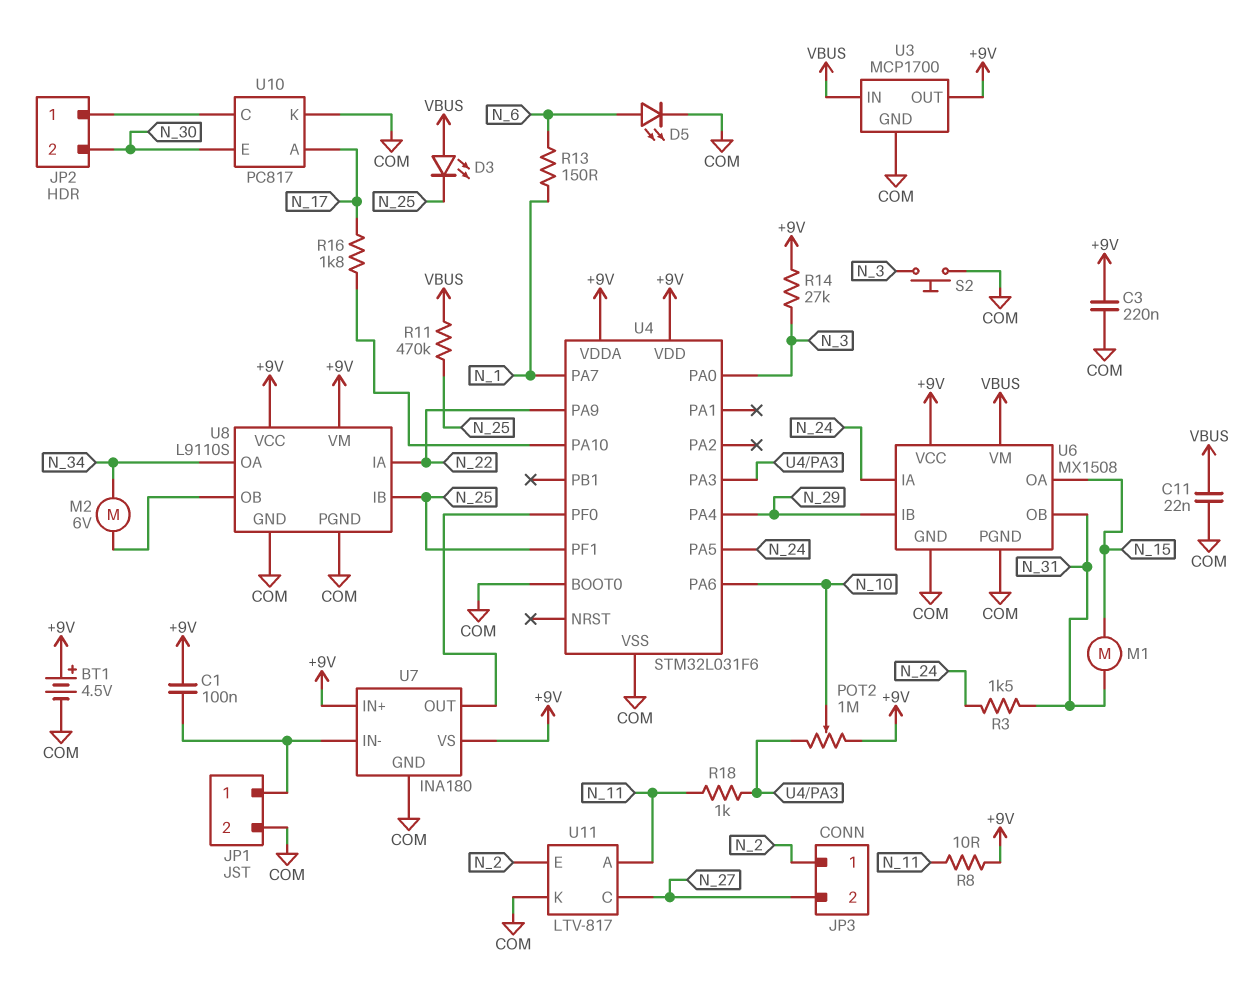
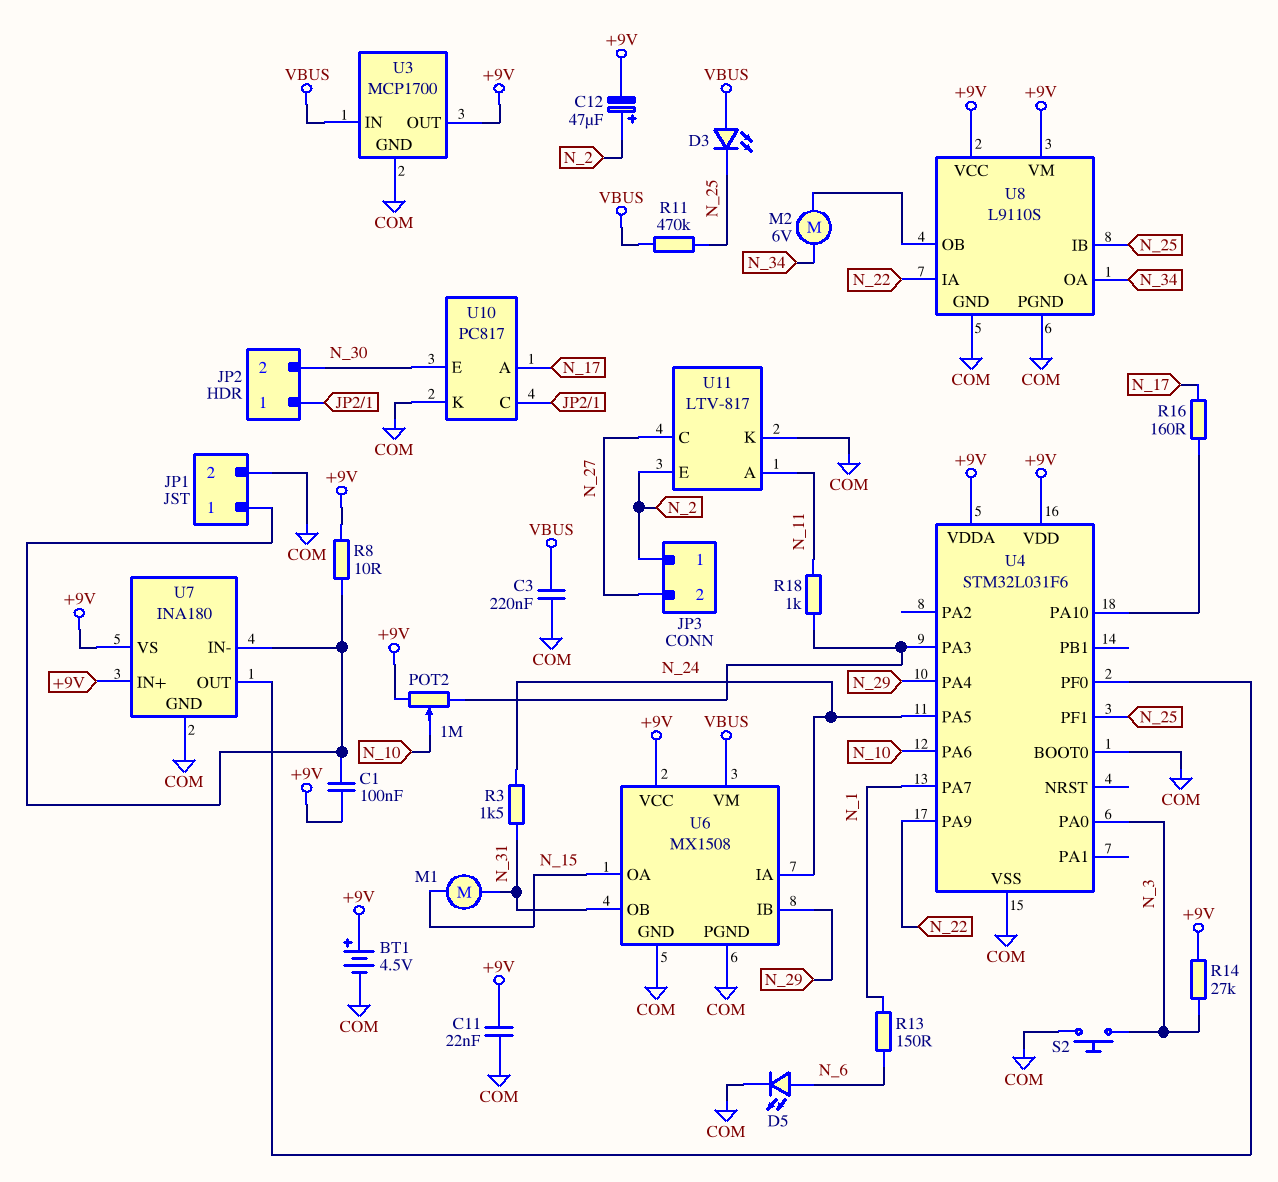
C3: 220nF (+9V, COM) -> 220nF (COM, VBUS)
C11: 22nF (COM, VBUS) -> 22nF (+9V, COM)
C12: none -> 47uF (plus N_2, minus +9V)
R8: 10 (+9V, N_11) -> 10 (+9V, JP1/1)
R16: 1.8k (N_17, U4/PA10) -> 160 (N_17, U4/PA10)

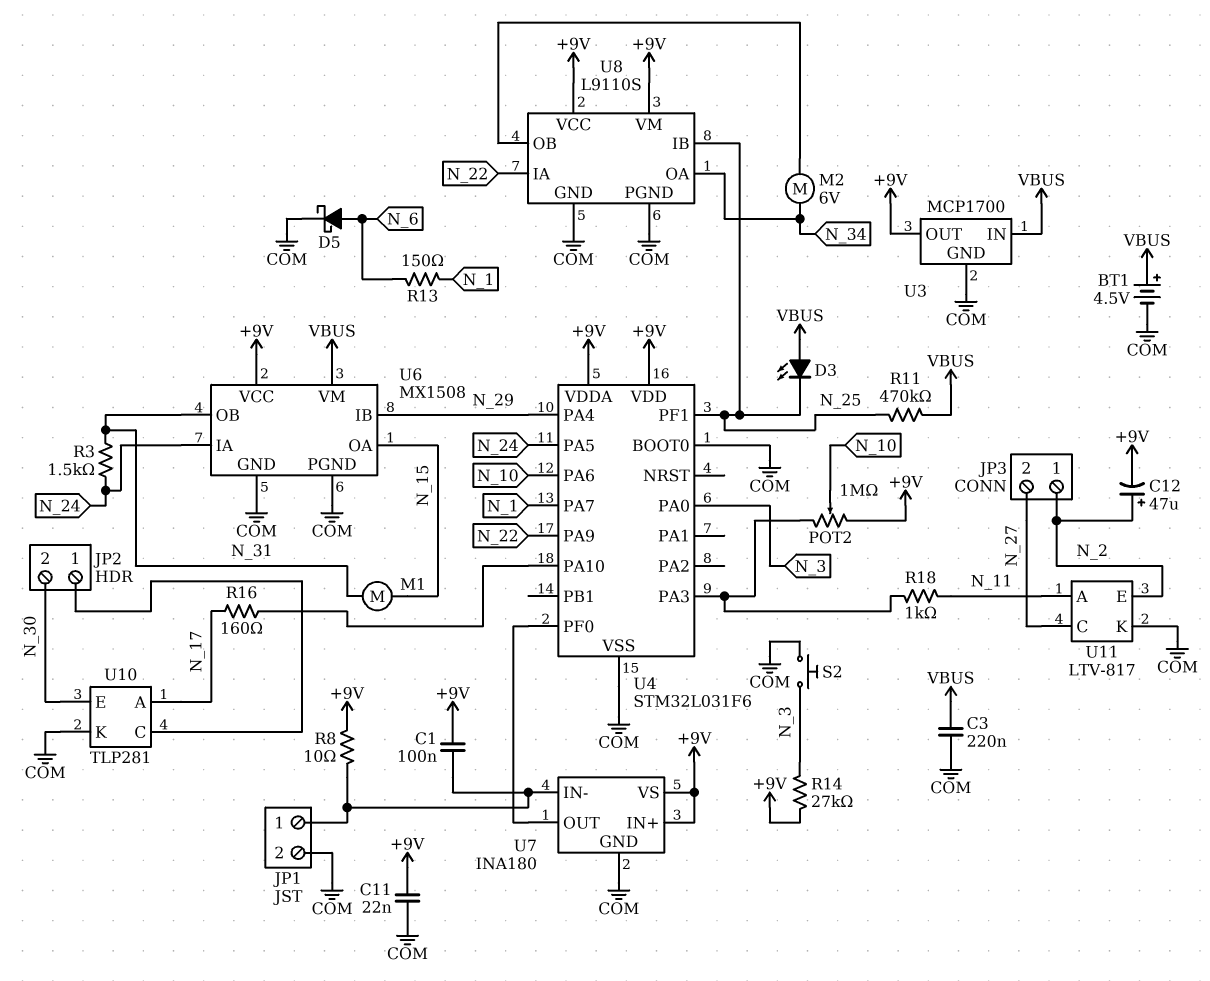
BT1: 4.5V (plus +9V, minus COM) -> 4.5V (plus VBUS, minus COM)
D5: LED (A N_6, K COM) -> schottky (A N_6, K COM)
U10: PC817 -> TLP281

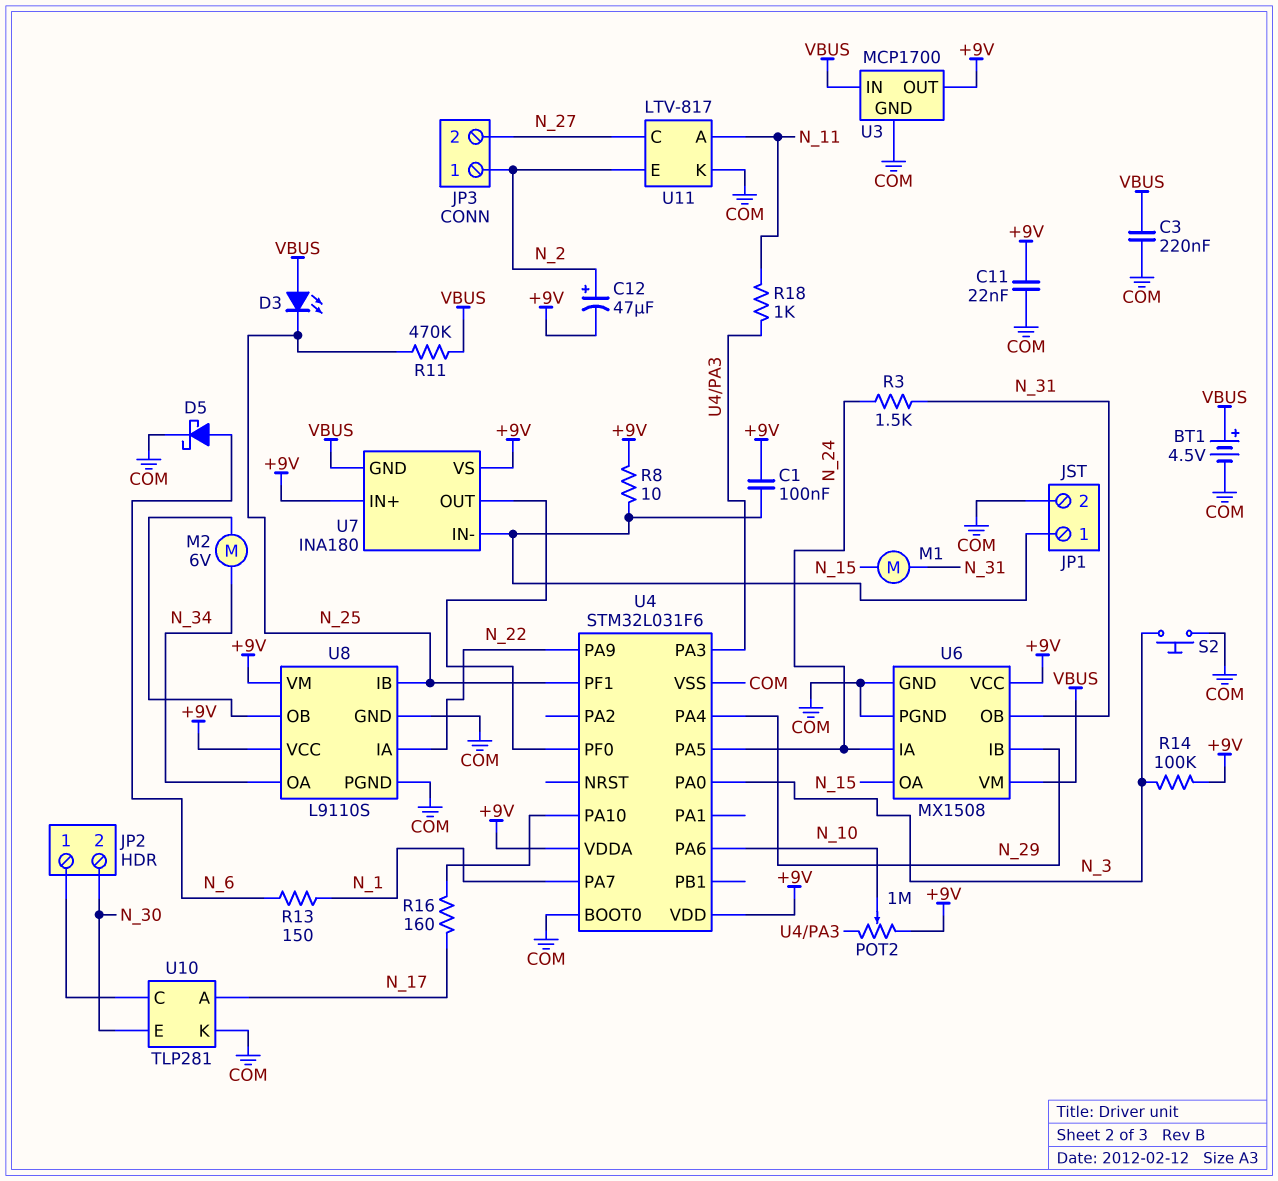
R14: 27k (+9V, N_3) -> 100k (+9V, N_3)
U7 pin GND: COM -> VBUS

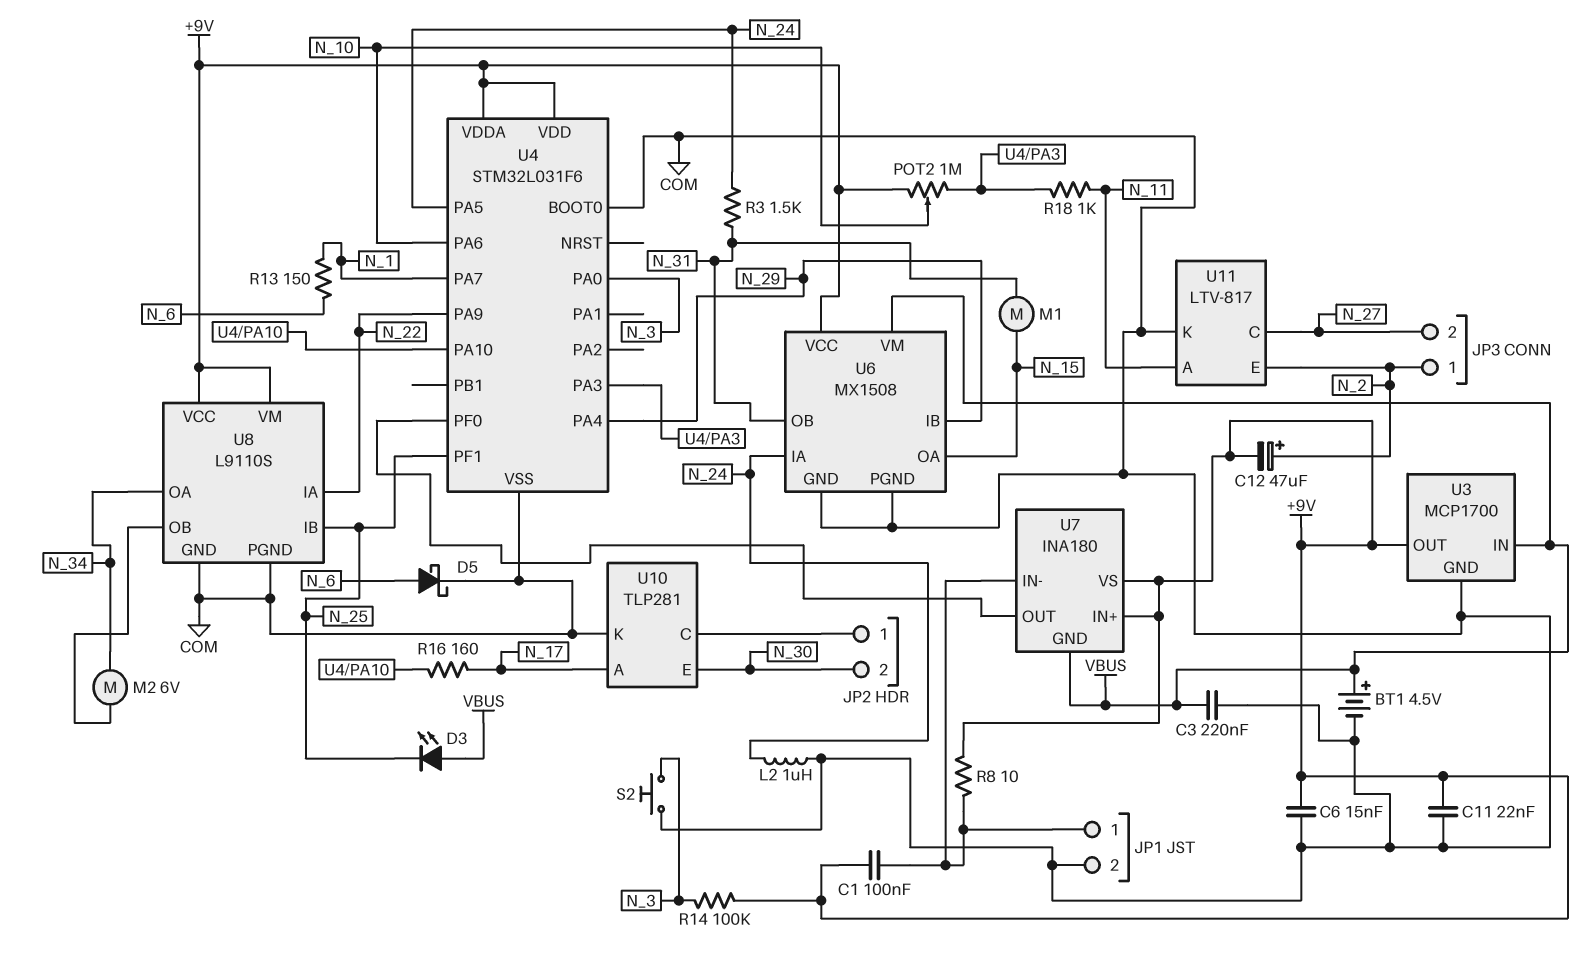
C6: none -> 15nF (+9V, COM)
L2: none -> 1uH (COM, N_24)
R11: 470k (N_25, VBUS) -> none

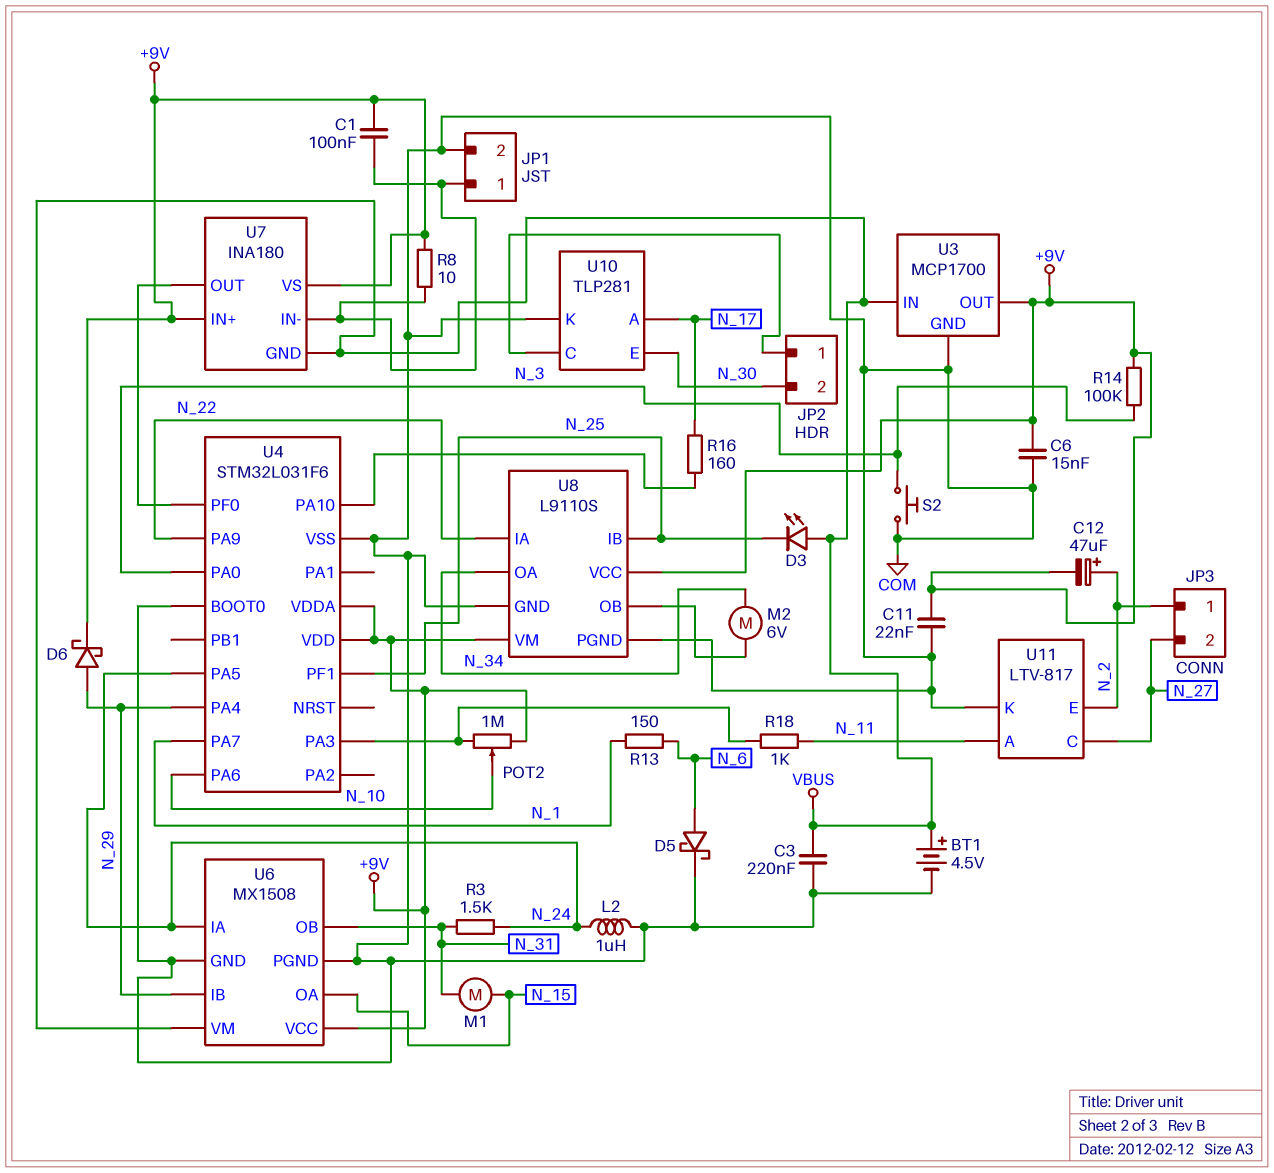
D6: none -> schottky (A N_29, K +9V)

